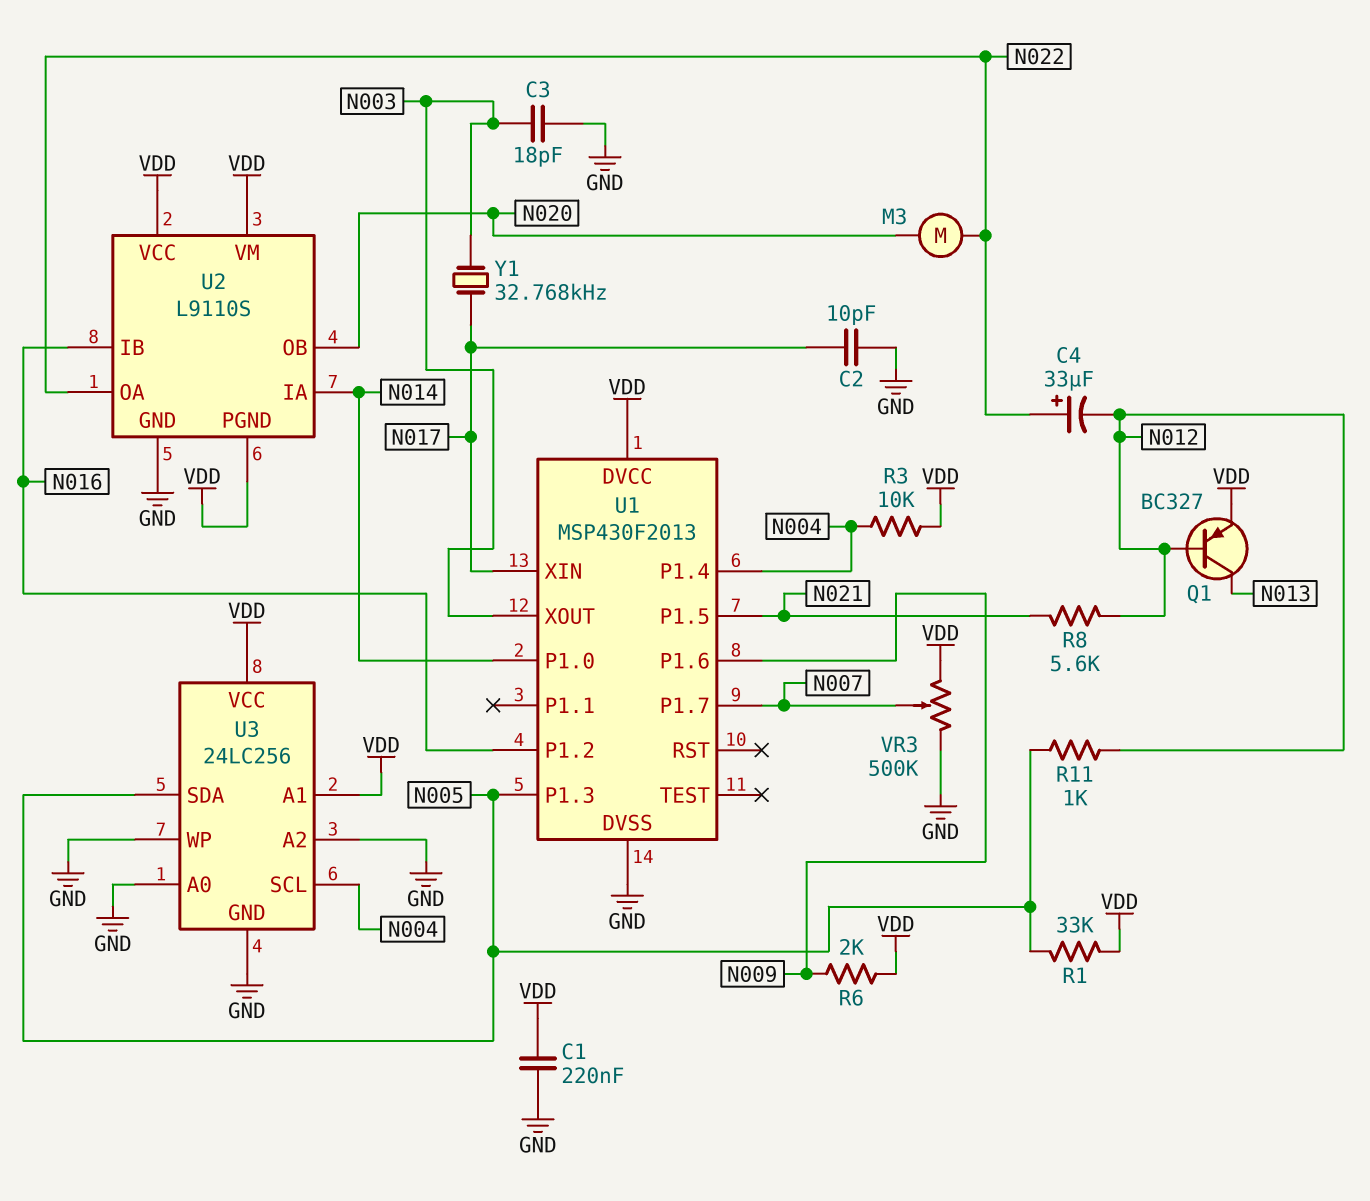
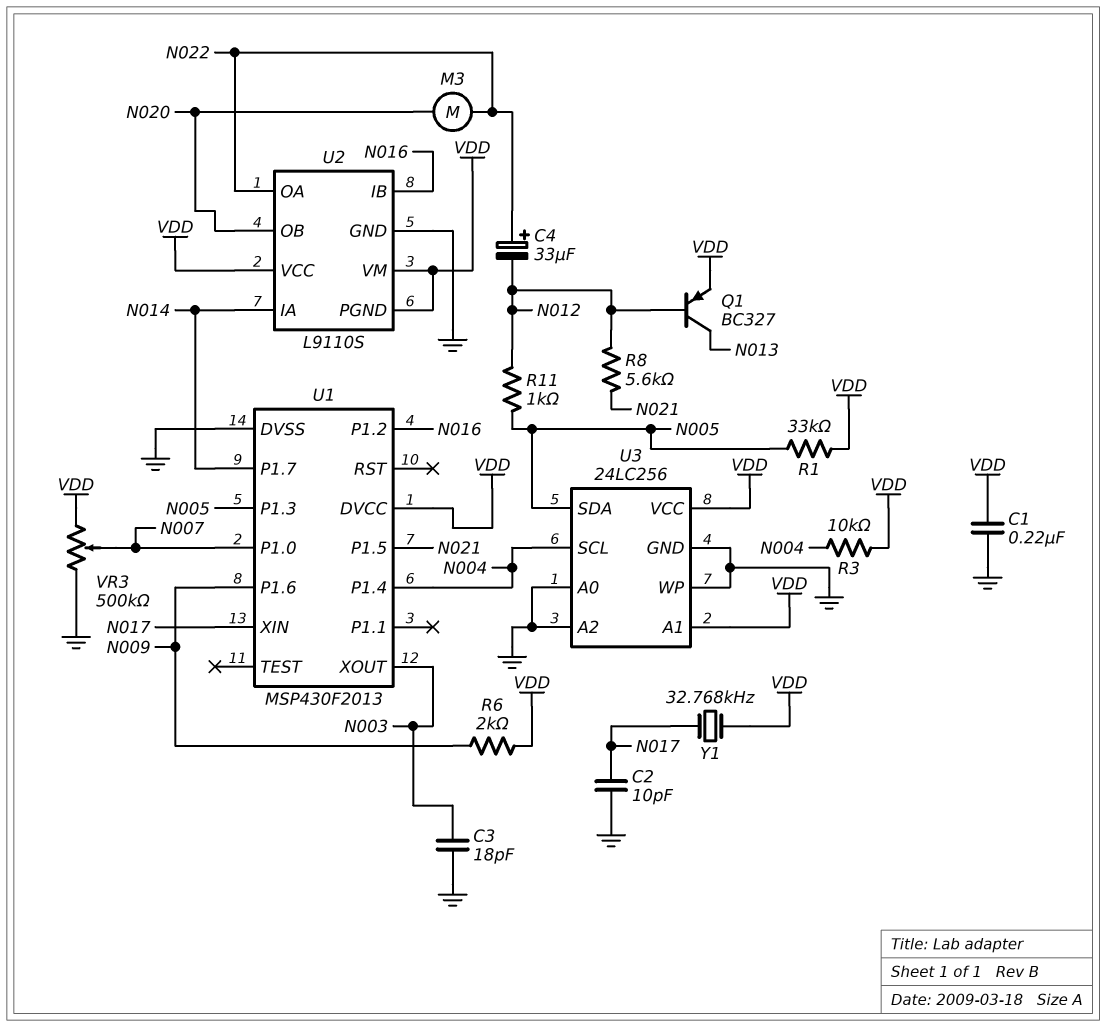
U1 pin P1.0: N014 -> N007
U1 pin P1.7: N007 -> N014
Y1: 32.768kHz (N003, N017) -> 32.768kHz (N017, VDD)

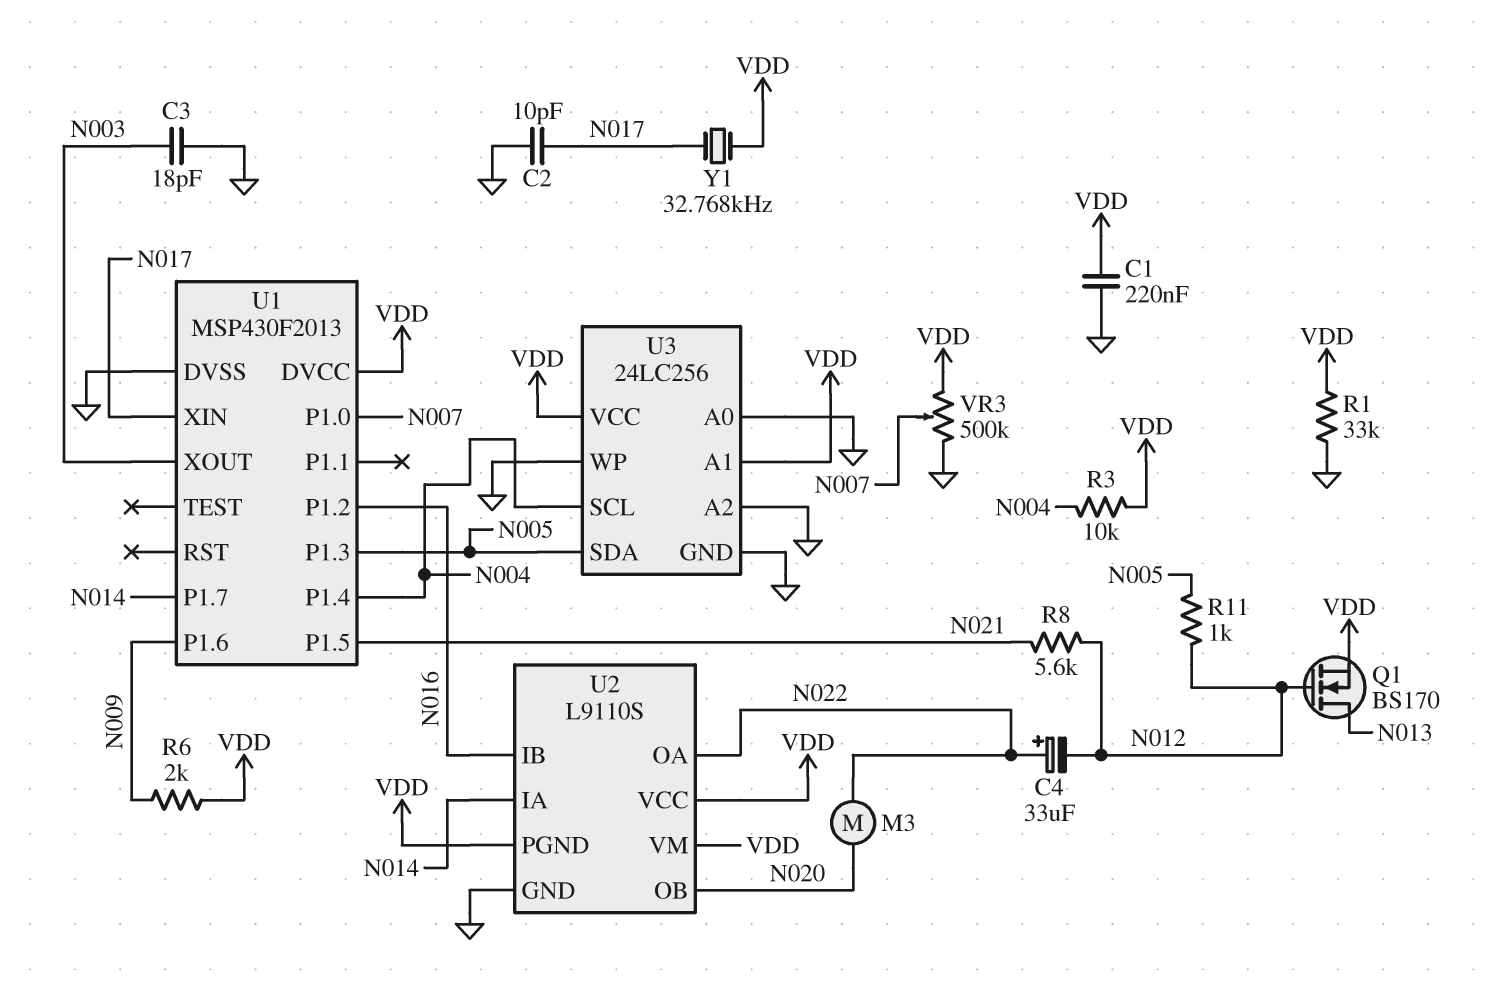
Q1: PNP BC327 (B N012, C N013, E VDD) -> NMOS BS170 (G N012, D N013, S VDD)
R1: 33k (N005, VDD) -> 33k (GND, VDD)

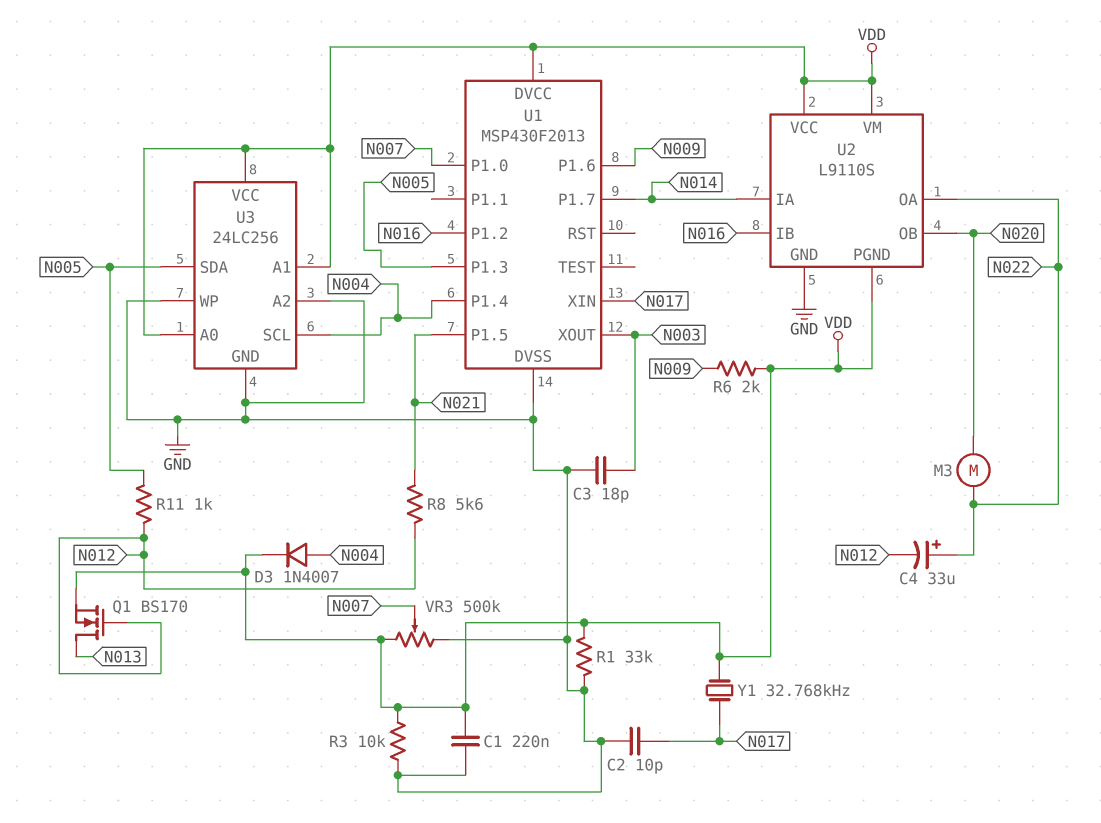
D3: none -> diode 1N4007 (A N004, K VDD)
R3: 10k (N004, VDD) -> 10k (GND, VDD)
U3 pin A0: GND -> VDD

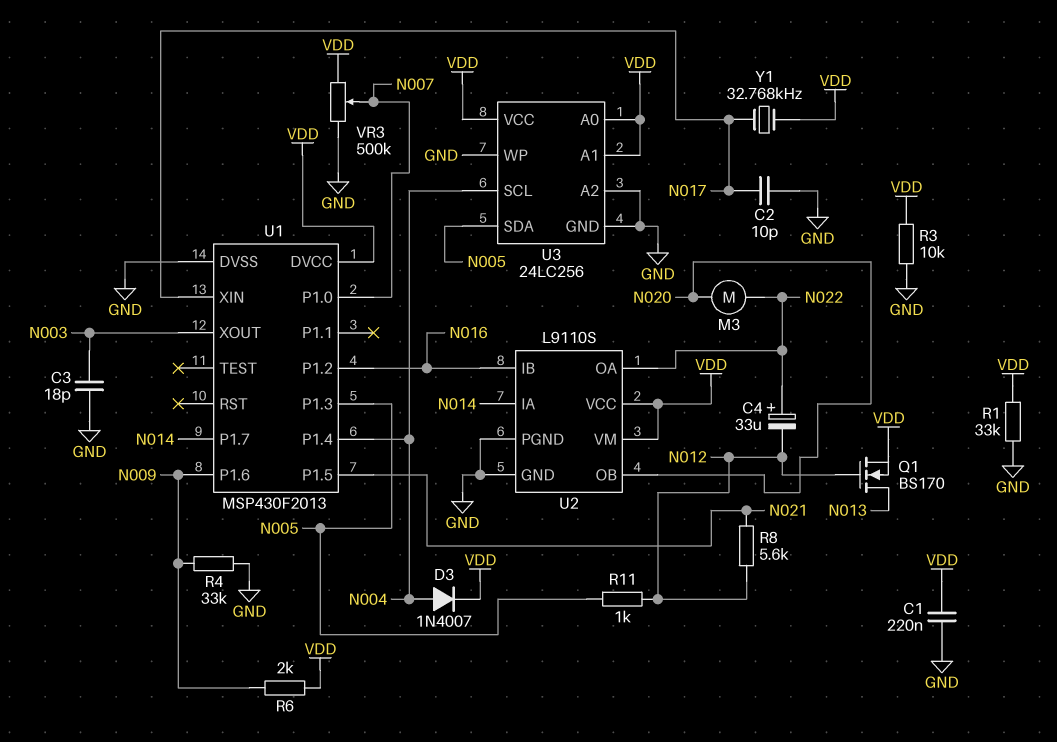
R4: none -> 33k (GND, N009)
U2 pin PGND: VDD -> GND

